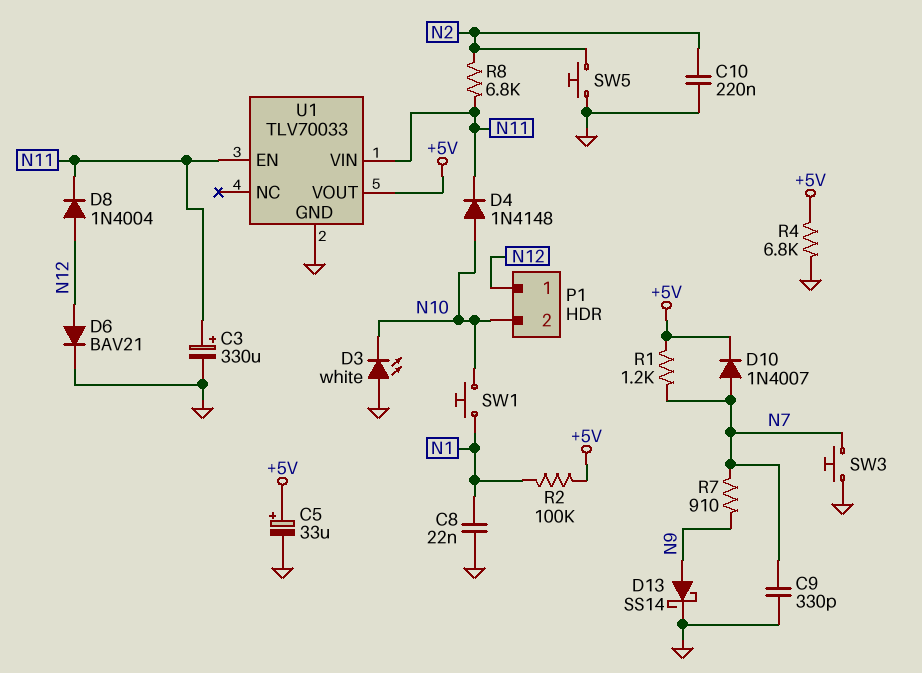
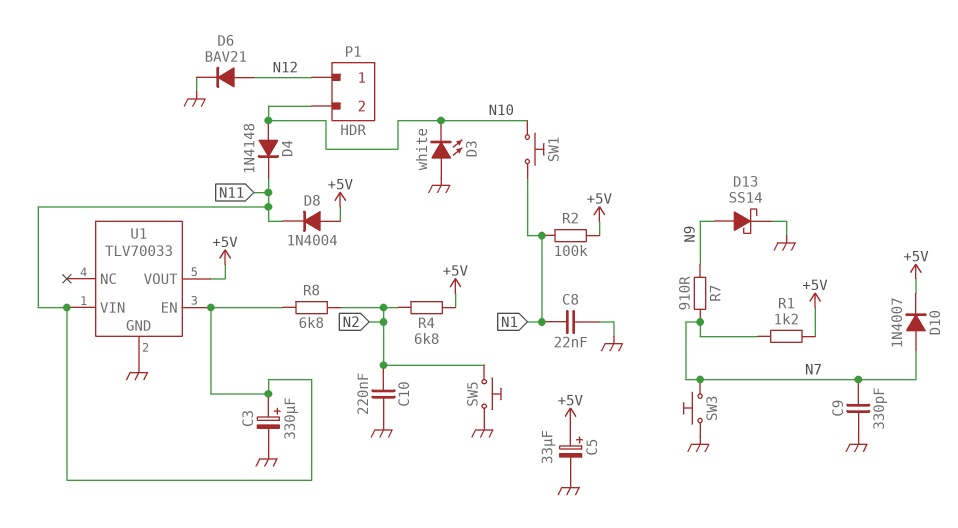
D8: diode 1N4004 (A N12, K N11) -> diode 1N4004 (A +5V, K N11)
R4: 6.8k (+5V, GND) -> 6.8k (+5V, N2)

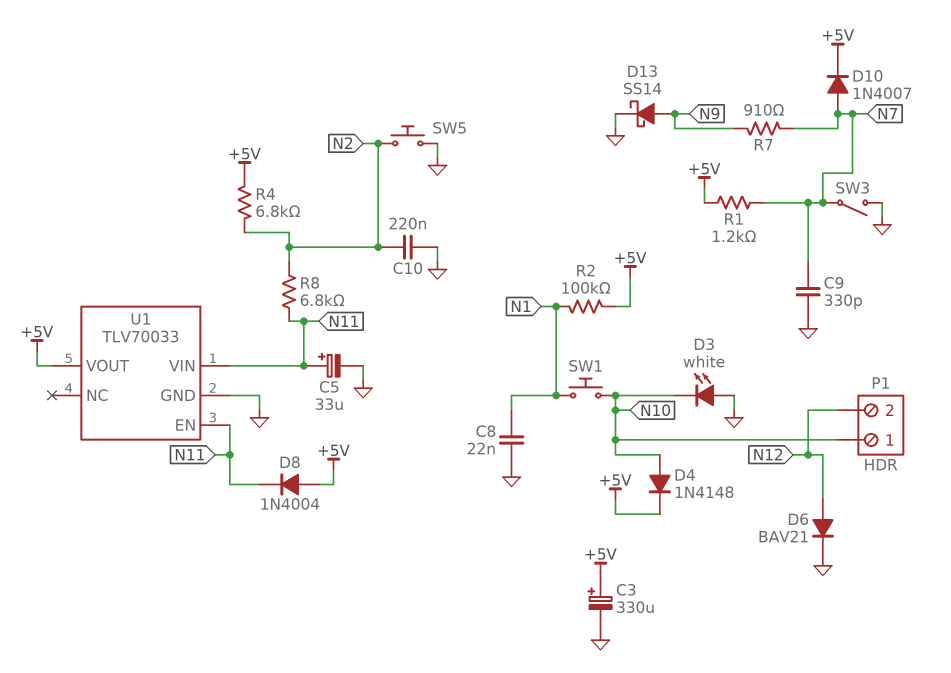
C3: 330uF (plus N11, minus GND) -> 330uF (plus +5V, minus GND)
C5: 33uF (plus +5V, minus GND) -> 33uF (plus N11, minus GND)
D4: diode 1N4148 (A N10, K N11) -> diode 1N4148 (A N10, K +5V)
P1 pin 1: N12 -> N10
P1 pin 2: N10 -> N12
SW3: button (GND, N7) -> switch (GND, N7)

